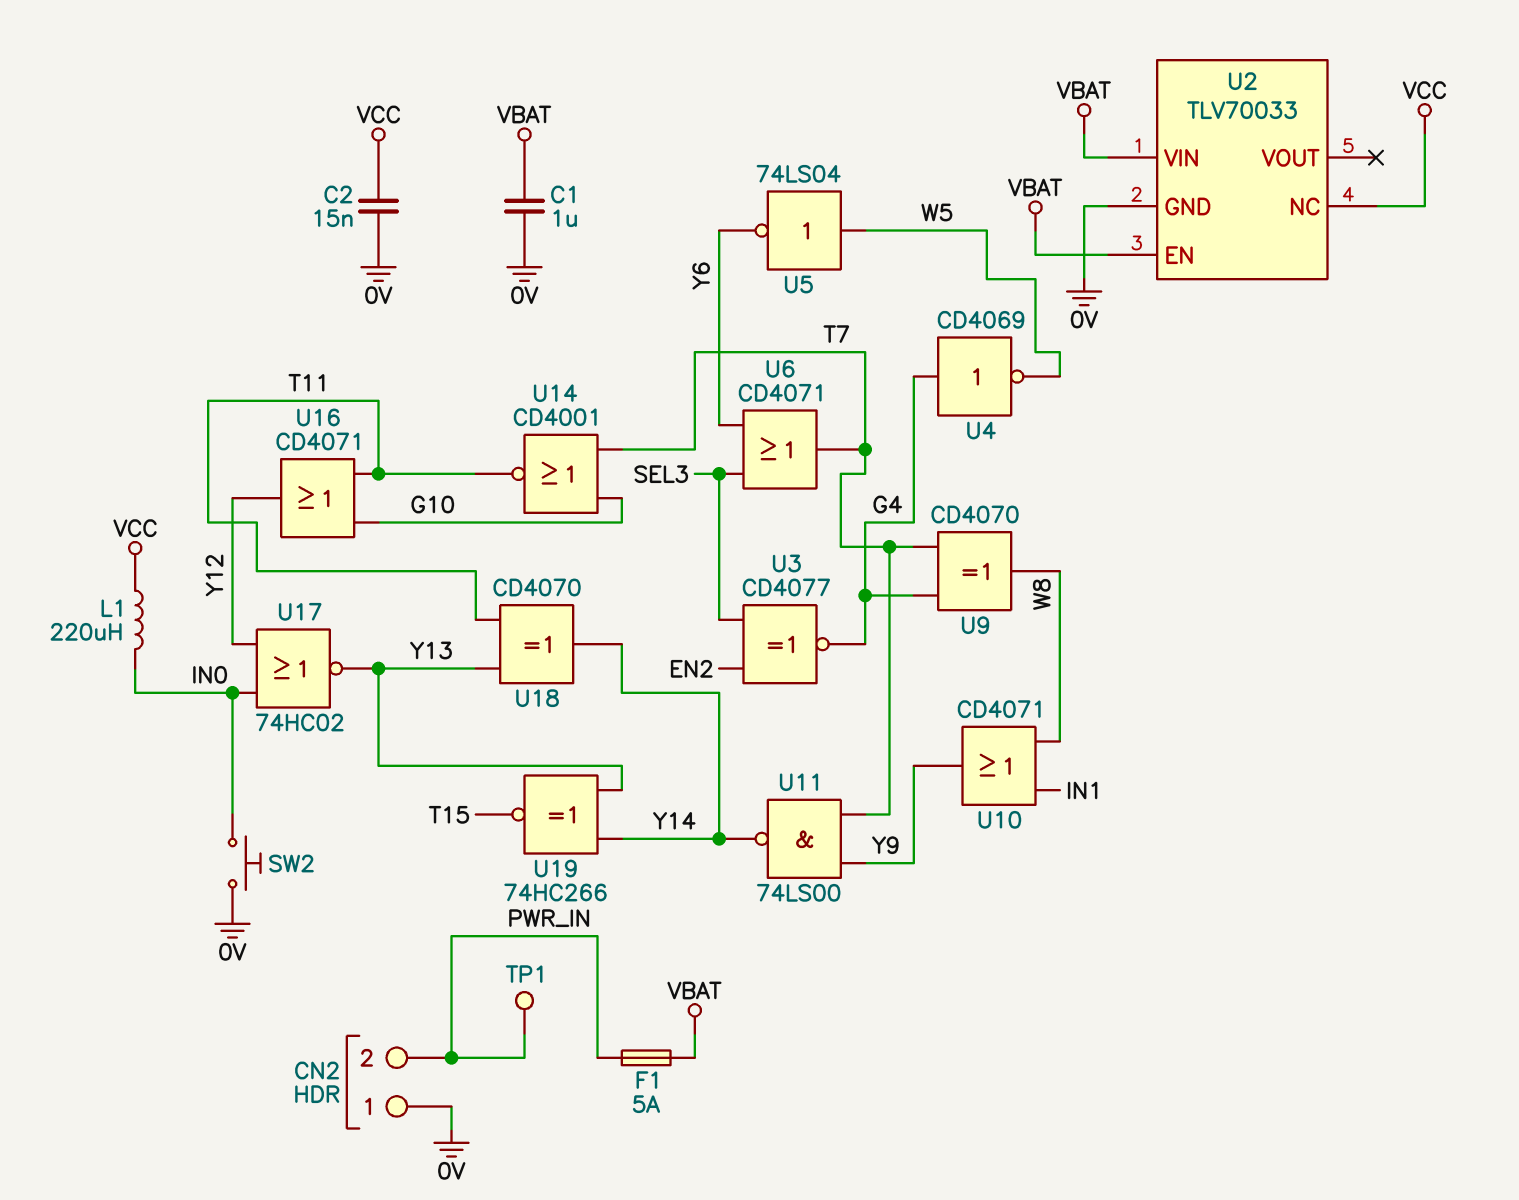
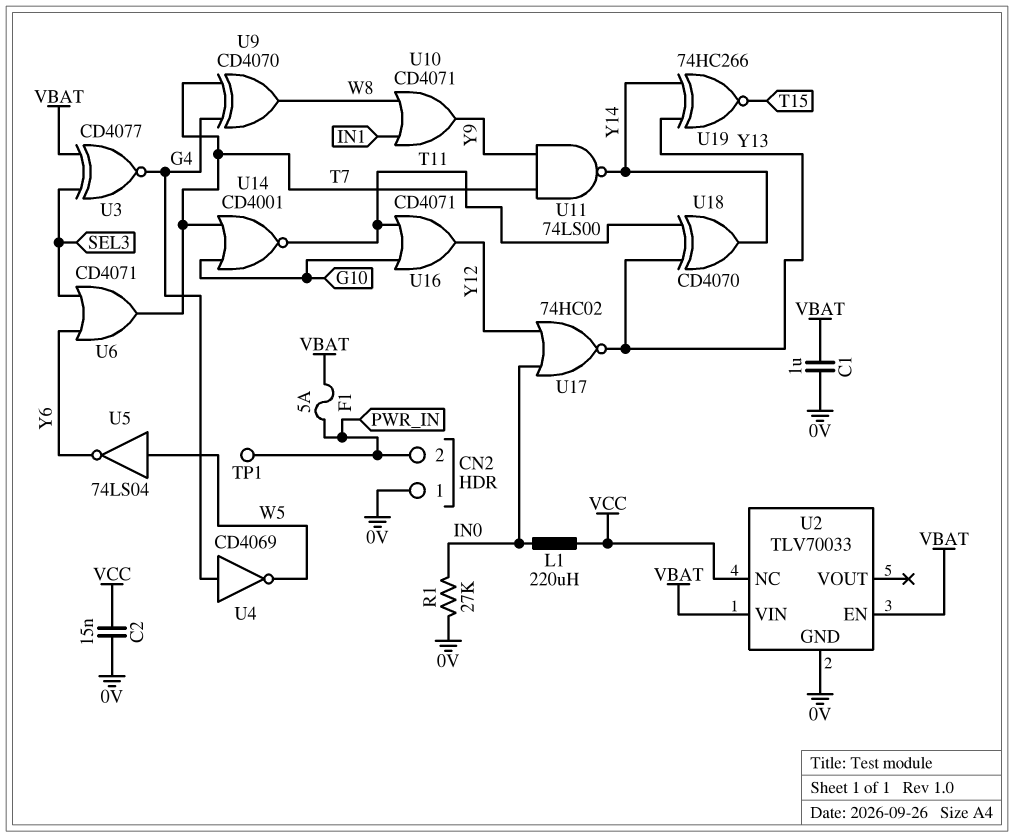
R1: none -> 27k (0V, IN0)
SW2: button (0V, IN0) -> none
U3: XNOR CD4077 (in EN2, in SEL3, out G4) -> XNOR CD4077 (in SEL3, in VBAT, out G4)

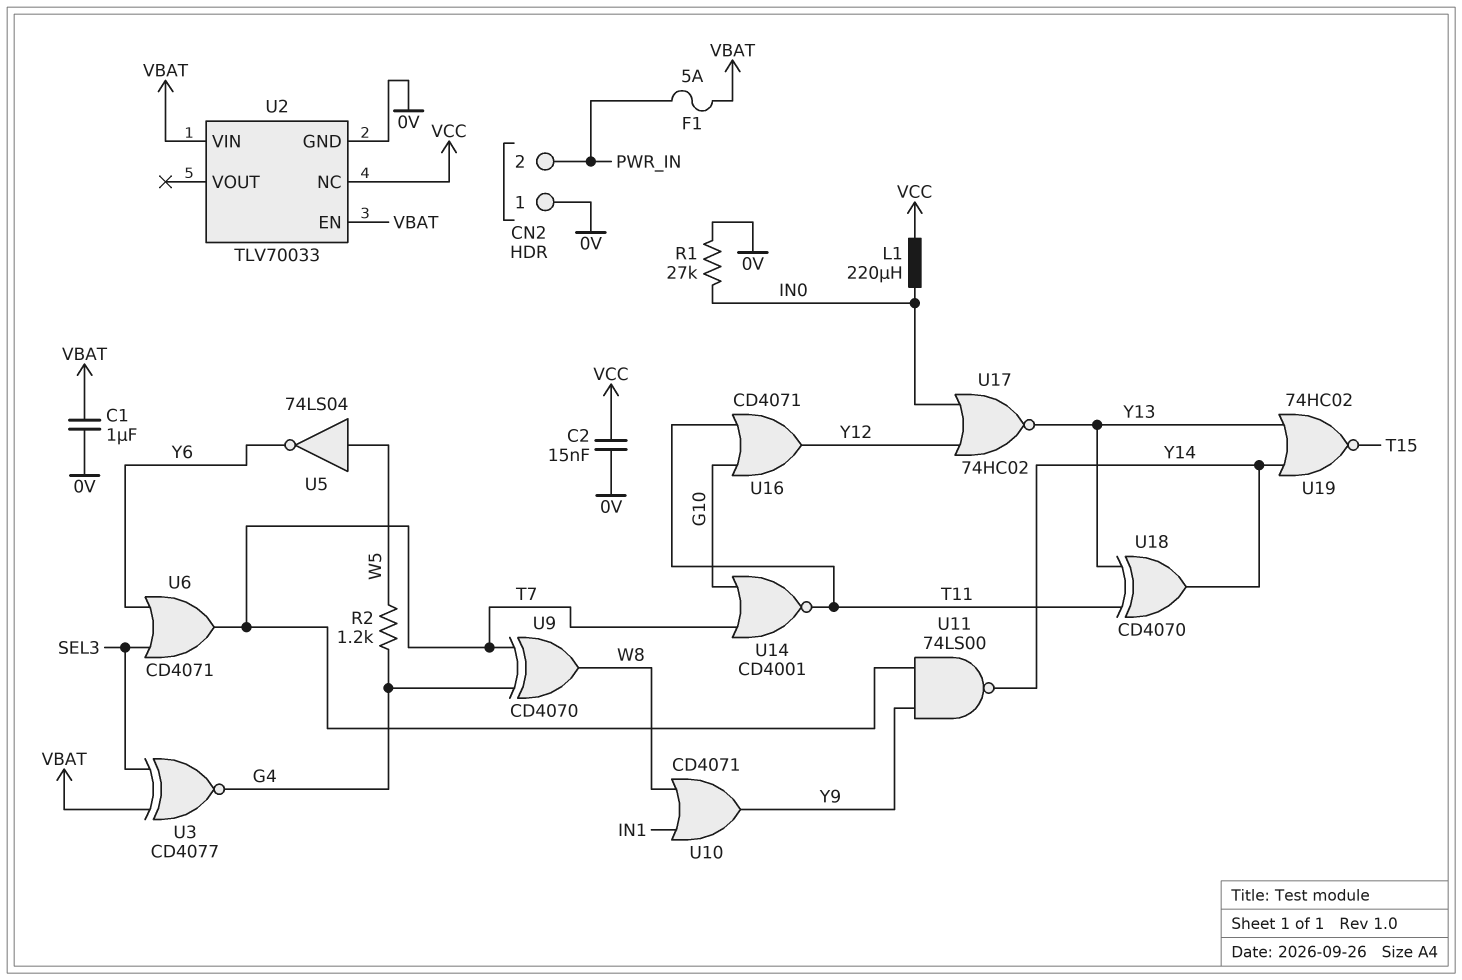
R2: none -> 1.2k (G4, W5)
TP1: test point (PWR_IN) -> none
U4: NOT CD4069 (in G4, out W5) -> none
U19: XNOR 74HC266 (in Y13, in Y14, out T15) -> NOR 74HC02 (in Y13, in Y14, out T15)

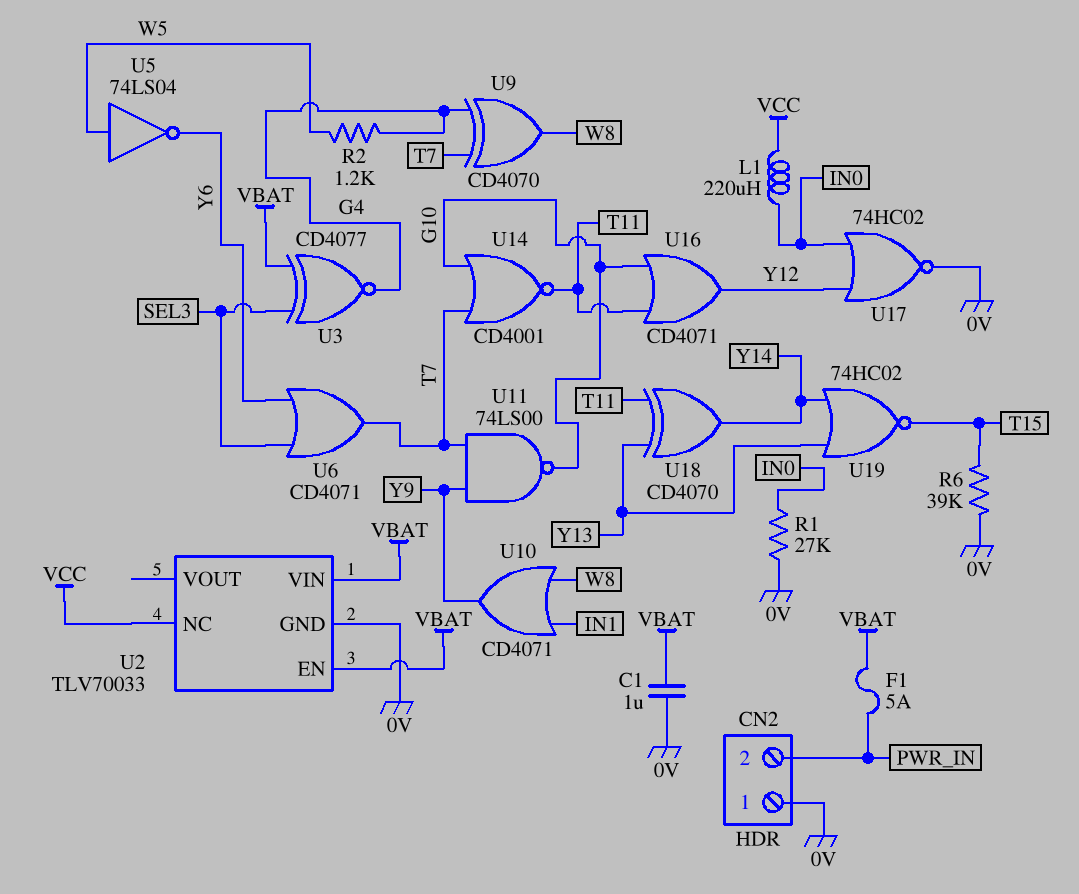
C2: 15nF (0V, VCC) -> none
R6: none -> 39k (0V, T15)
U11: NAND 74LS00 (in T7, in Y9, out Y14) -> NAND 74LS00 (in T7, in Y9, out G10)
U17: NOR 74HC02 (in IN0, in Y12, out Y13) -> NOR 74HC02 (in IN0, in Y12, out 0V)

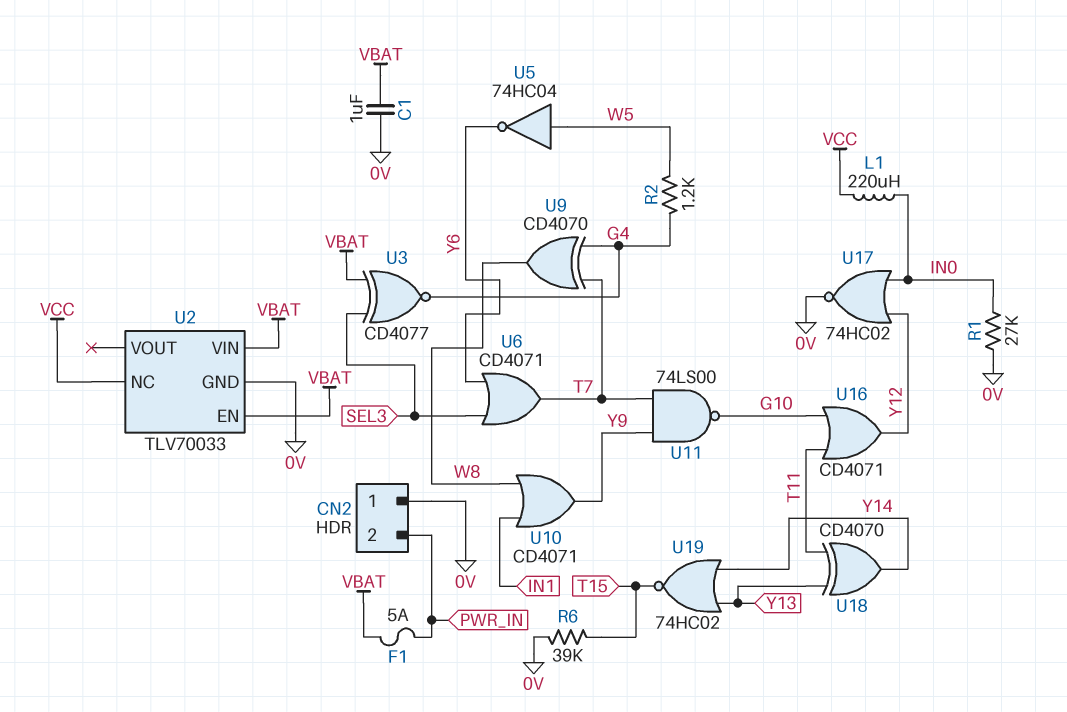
U5: NOT 74LS04 (in W5, out Y6) -> NOT 74HC04 (in W5, out Y6)
U14: NOR CD4001 (in G10, in T7, out T11) -> none

